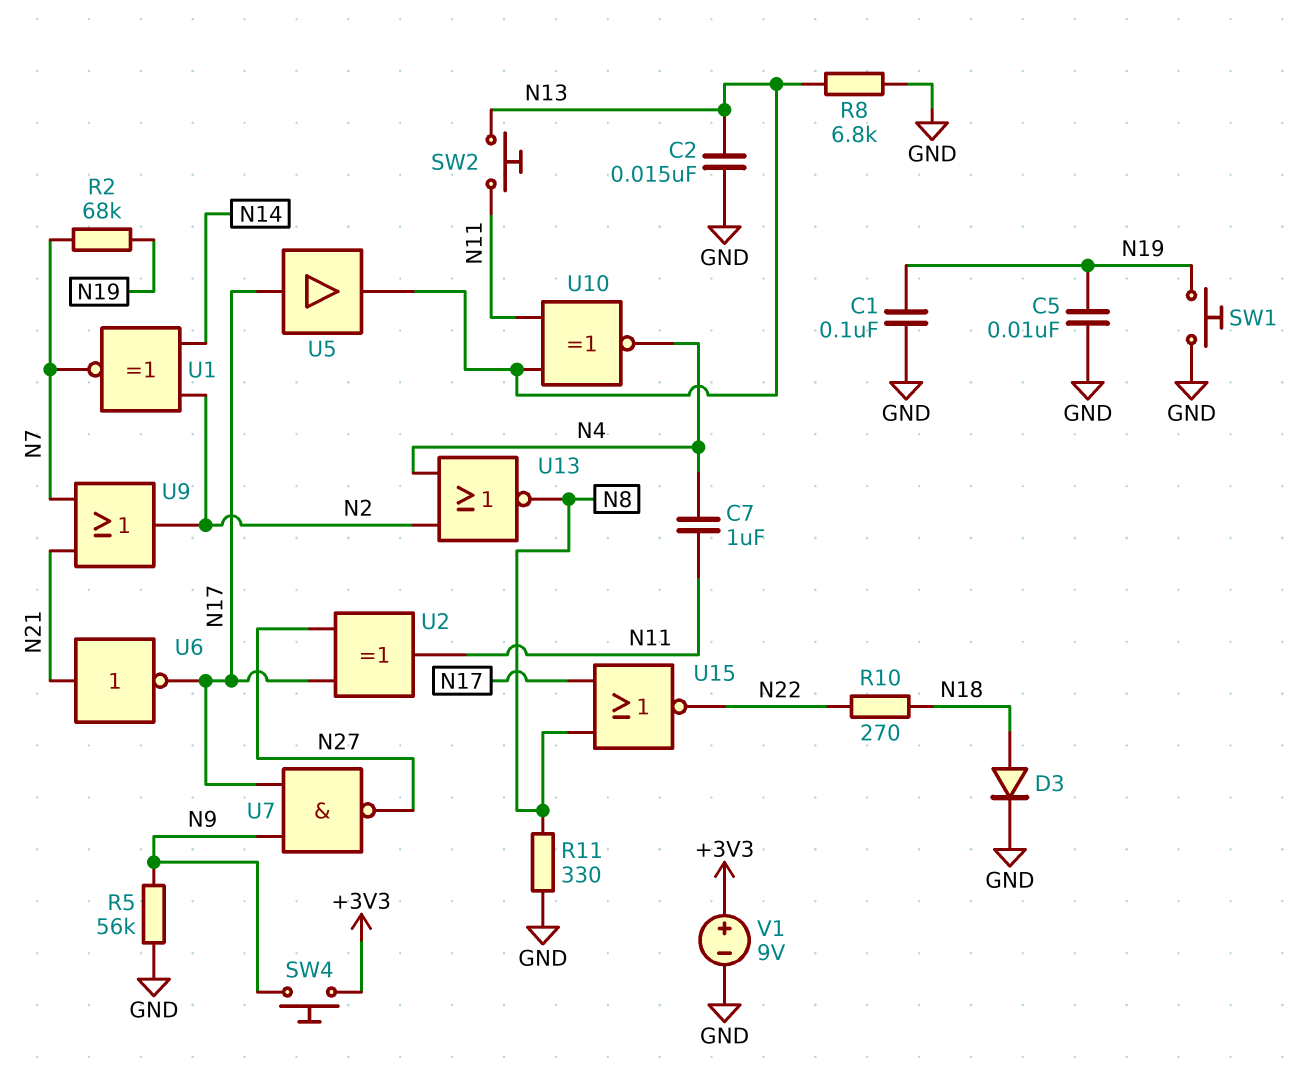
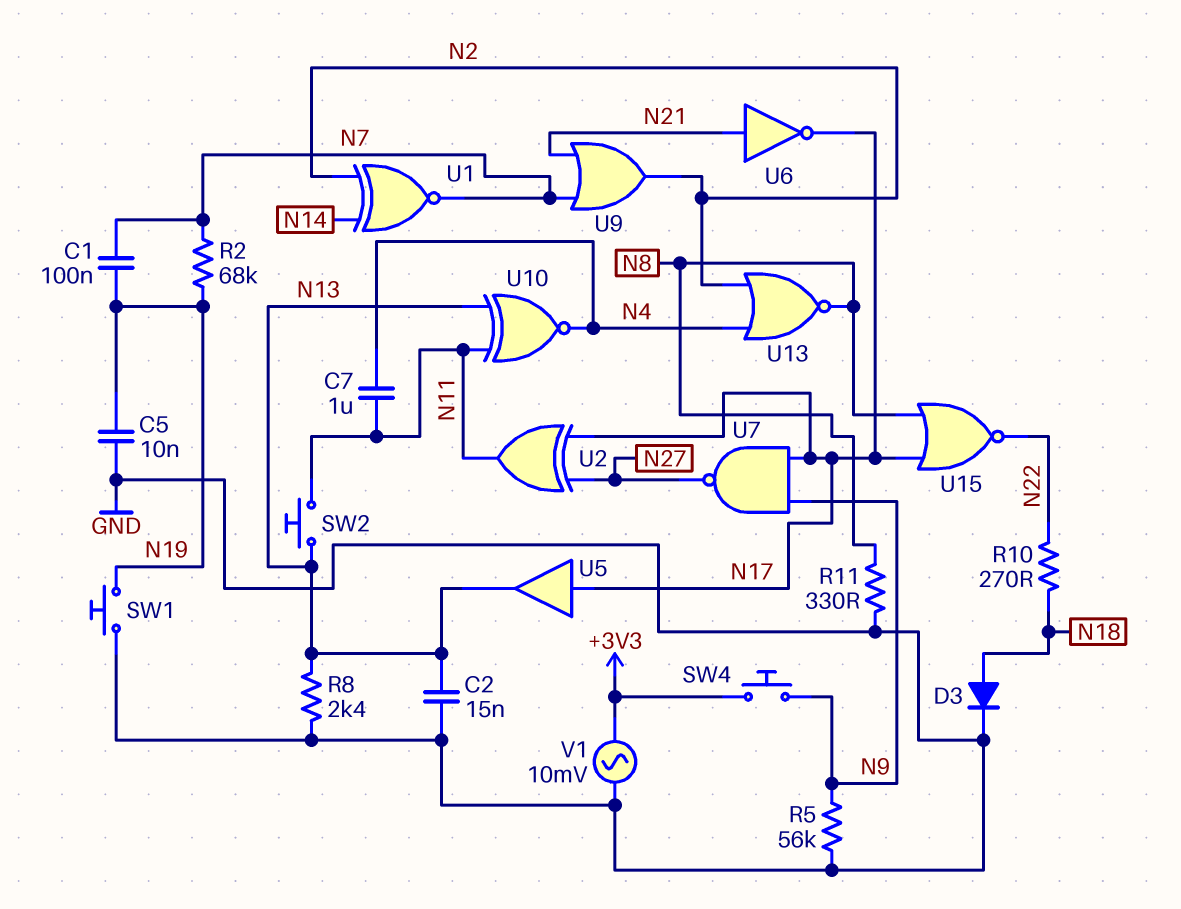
C1: 100nF (GND, N19) -> 100nF (N7, N19)
R8: 6.8k (GND, N13) -> 2.4k (GND, N13)
V1: 9V (plus +3V3, minus GND) -> AC 10mV (+3V3, GND)

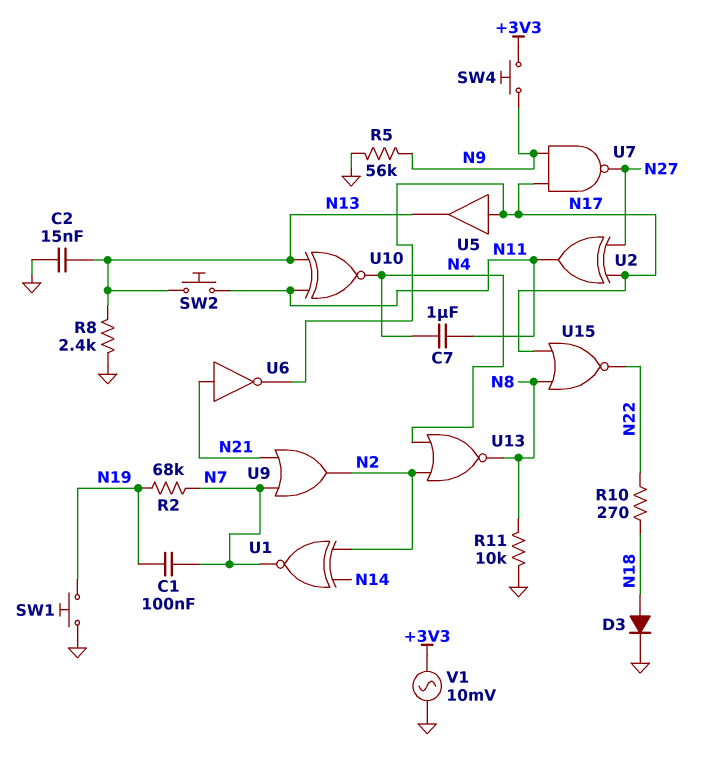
C5: 10nF (GND, N19) -> none
R11: 330 (GND, N8) -> 10k (GND, N8)

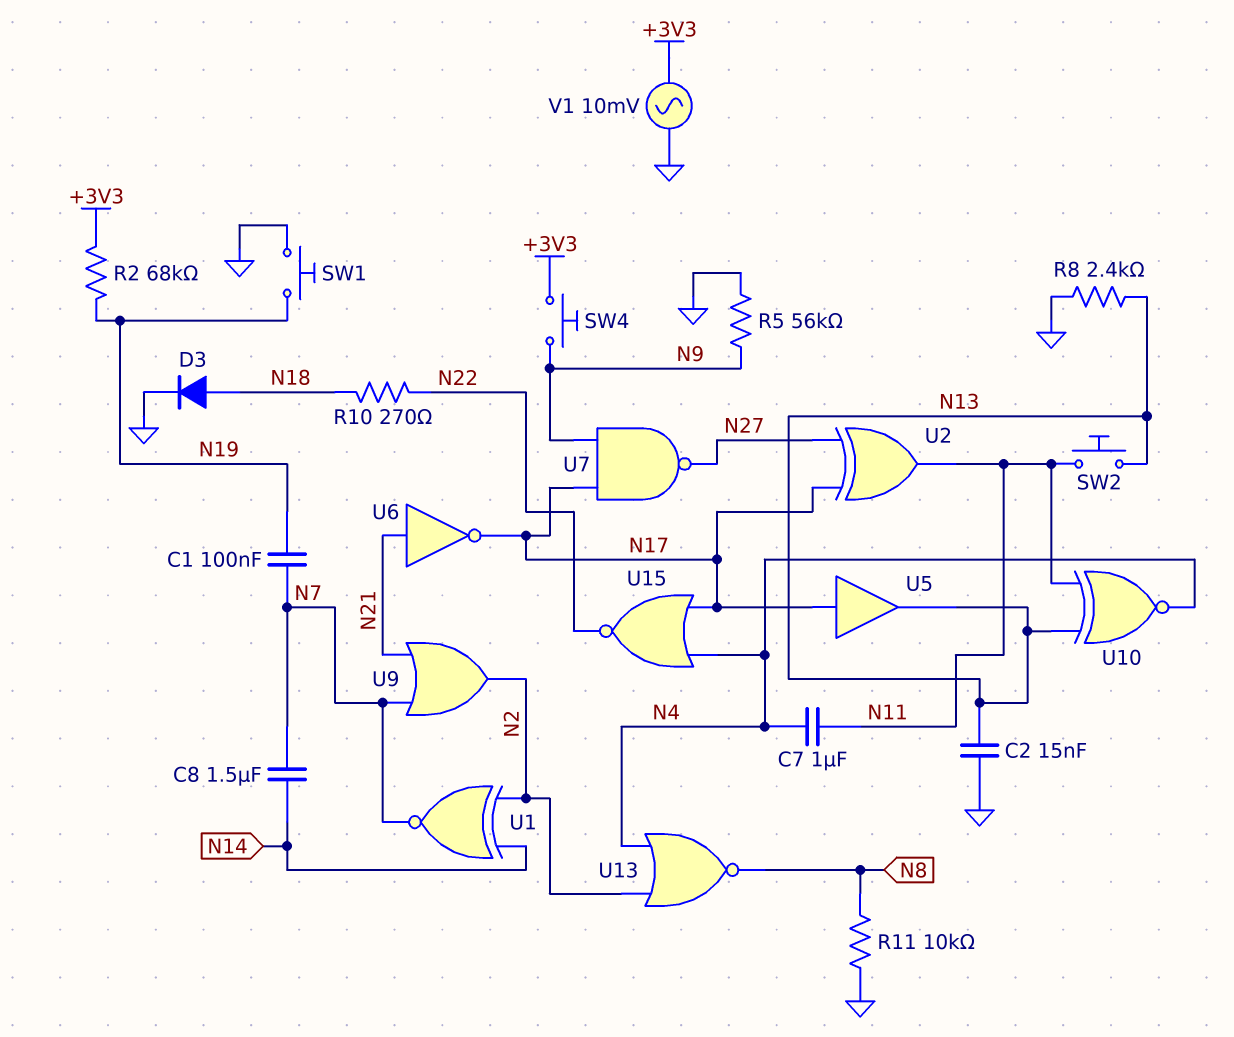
C8: none -> 1.5uF (N7, N14)
R2: 68k (N7, N19) -> 68k (+3V3, N19)
U15: NOR (in N8, in N17, out N22) -> NOR (in N4, in N17, out N22)

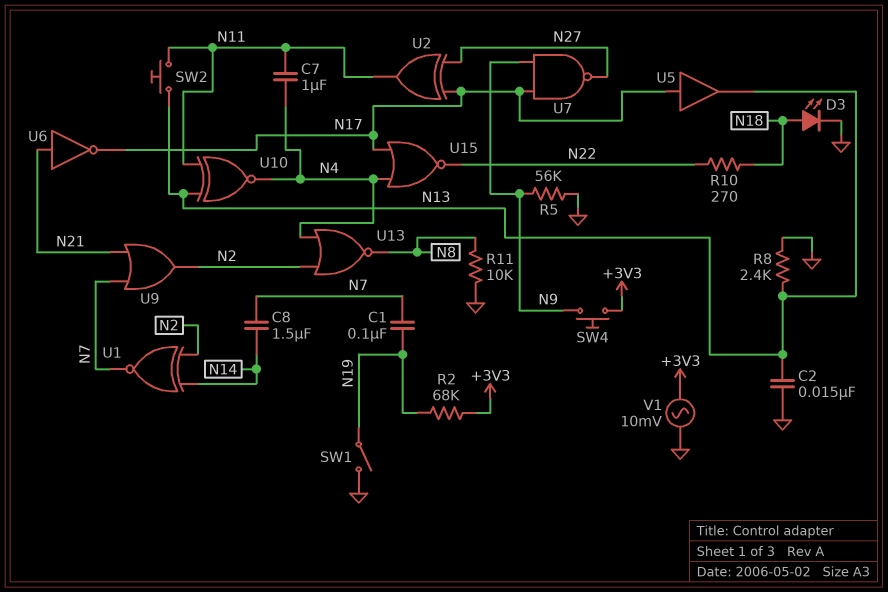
D3: diode (A N18, K GND) -> LED (A N18, K GND)
SW1: button (GND, N19) -> switch (GND, N19)

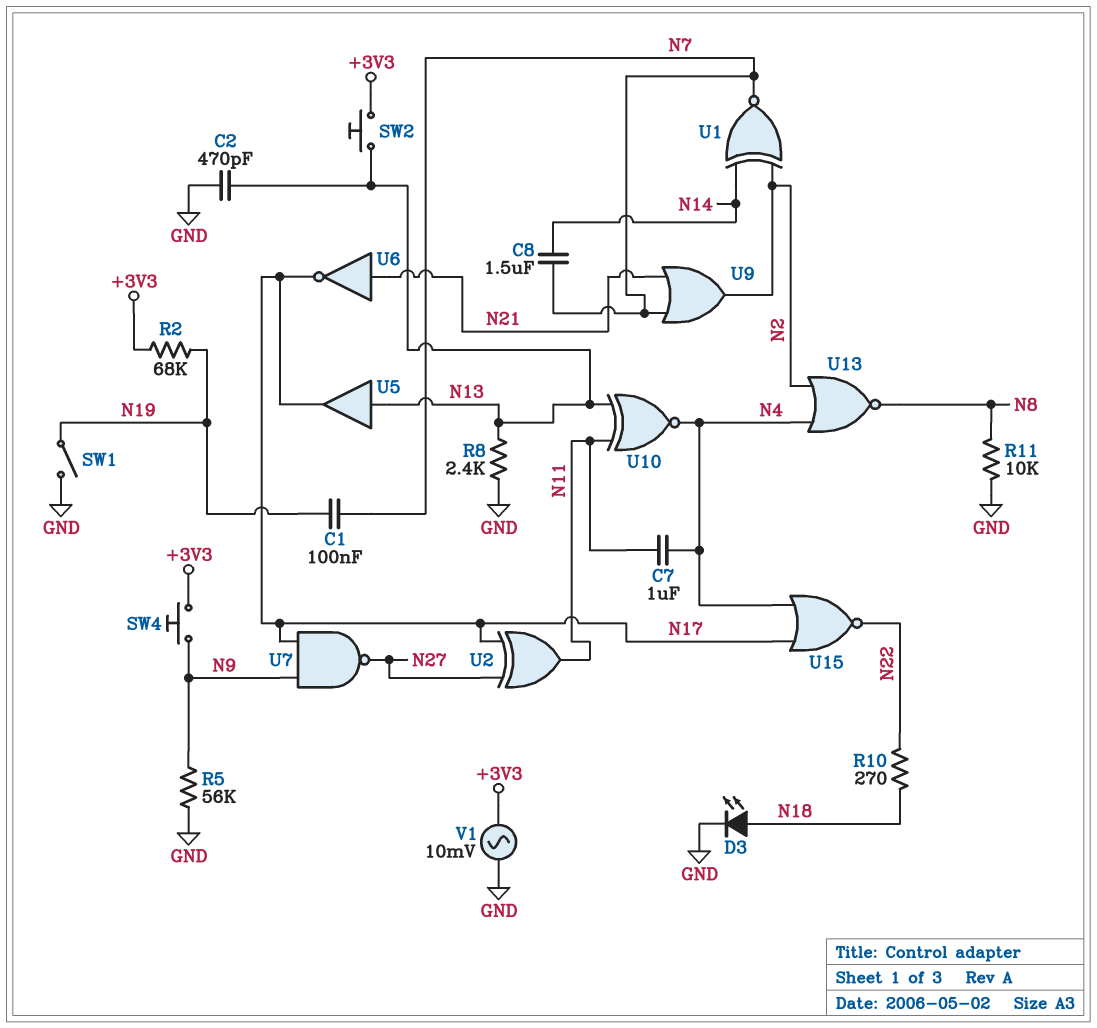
C2: 15nF (GND, N13) -> 470pF (GND, N13)
SW2: button (N11, N13) -> button (+3V3, N13)
U5: buffer (in N17, out N13) -> buffer (in N13, out N17)

